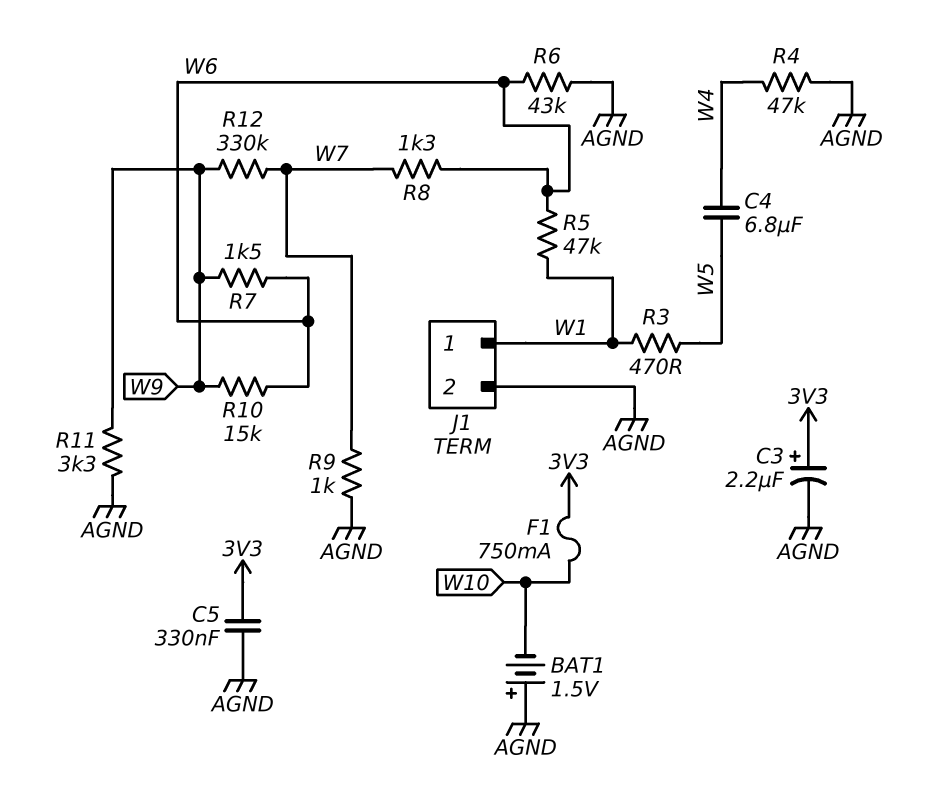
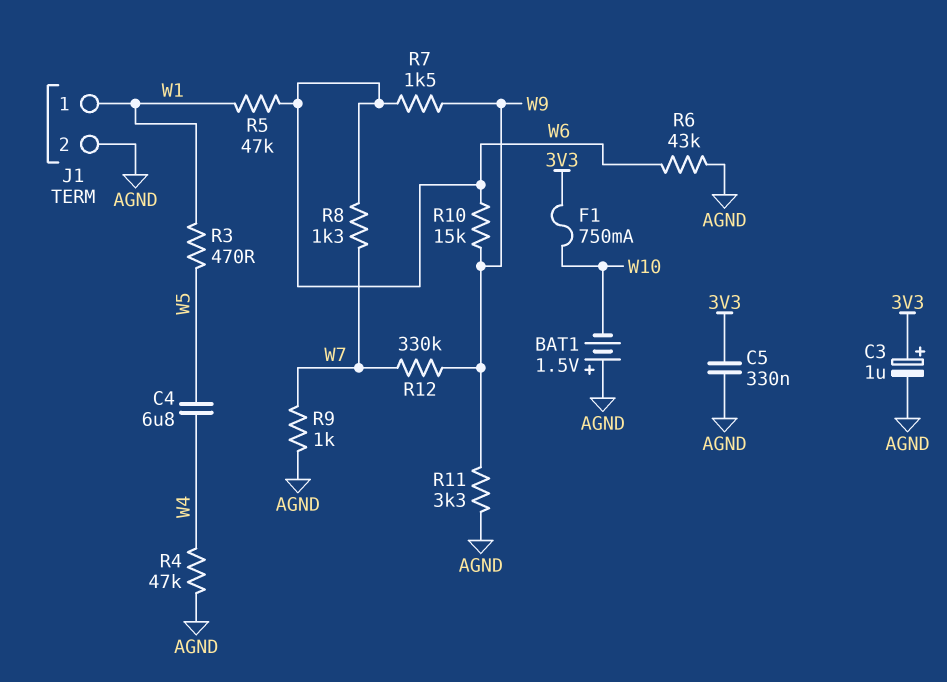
C3: 2.2uF (plus 3V3, minus AGND) -> 1uF (plus 3V3, minus AGND)

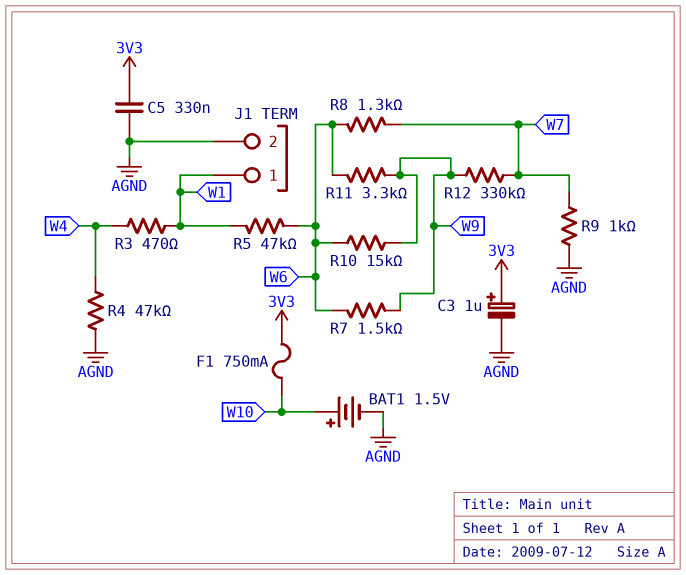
BAT1: 1.5V (plus AGND, minus W10) -> 1.5V (plus W10, minus AGND)
C4: 6.8uF (W4, W5) -> none
R3: 470 (W1, W5) -> 470 (W1, W4)
R6: 43k (AGND, W6) -> none
R11: 3.3k (AGND, W9) -> 3.3k (W6, W9)

